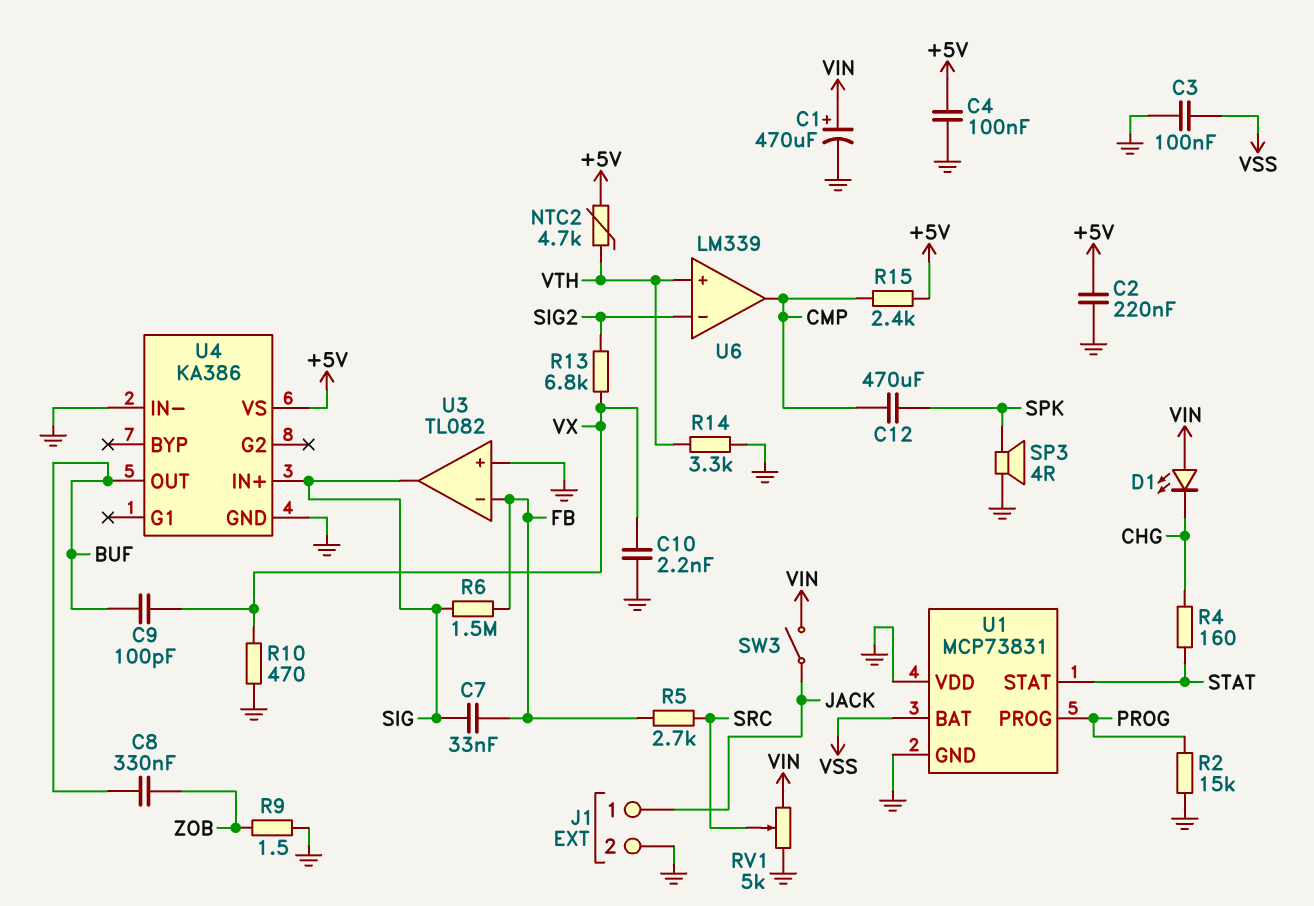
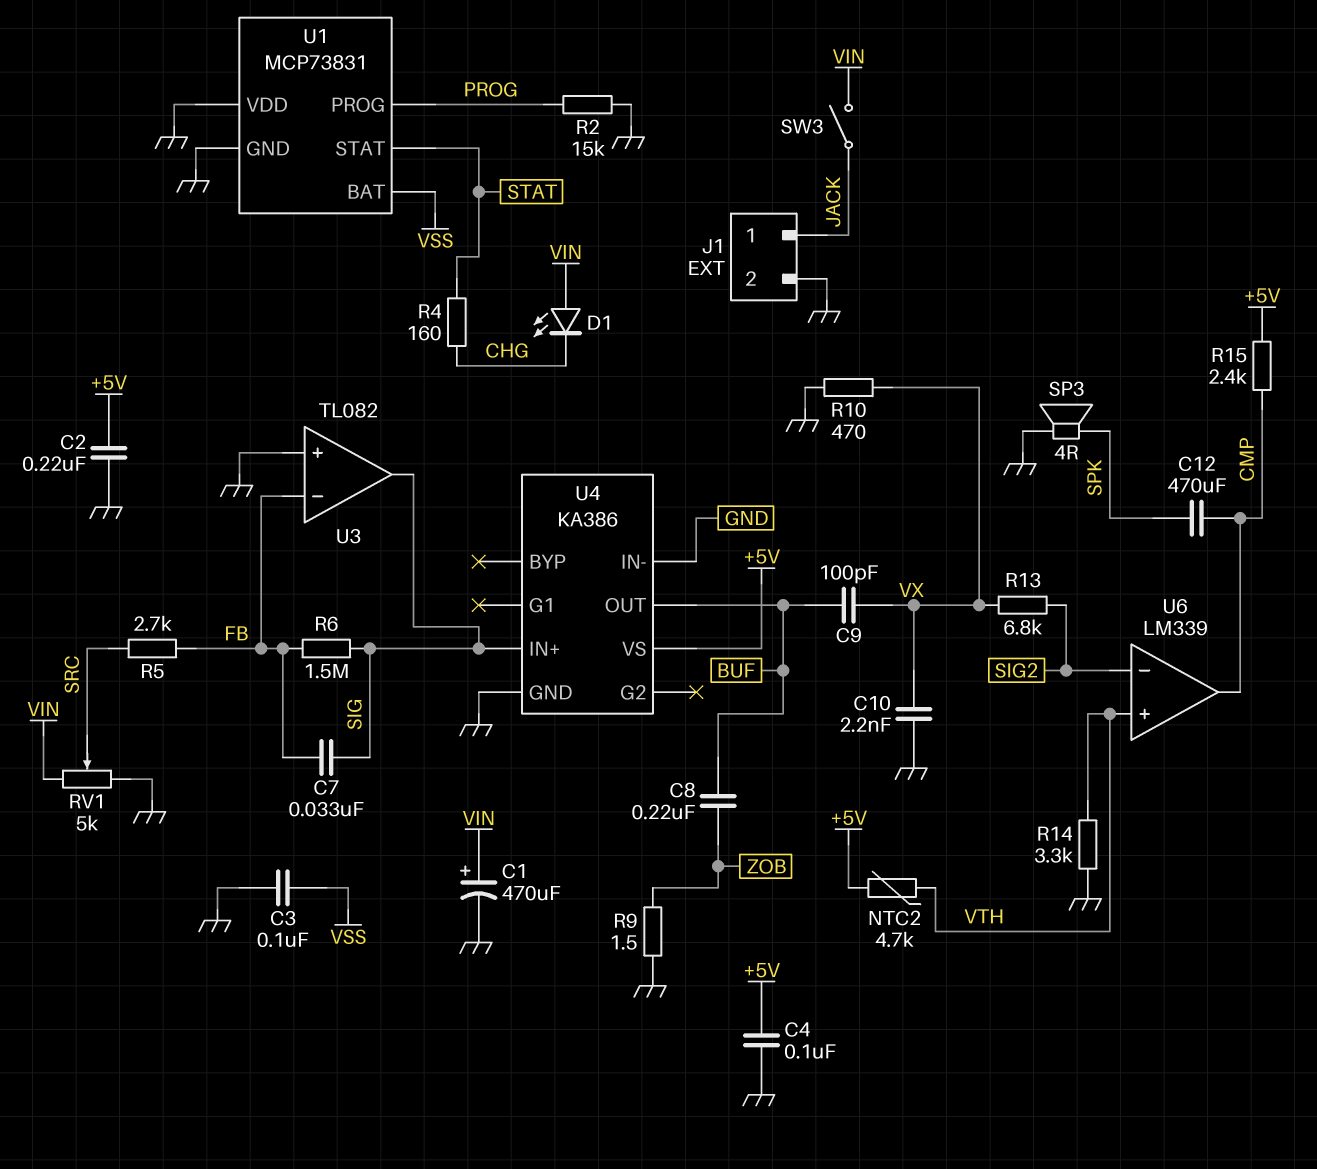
C8: 330nF (BUF, ZOB) -> 220nF (BUF, ZOB)

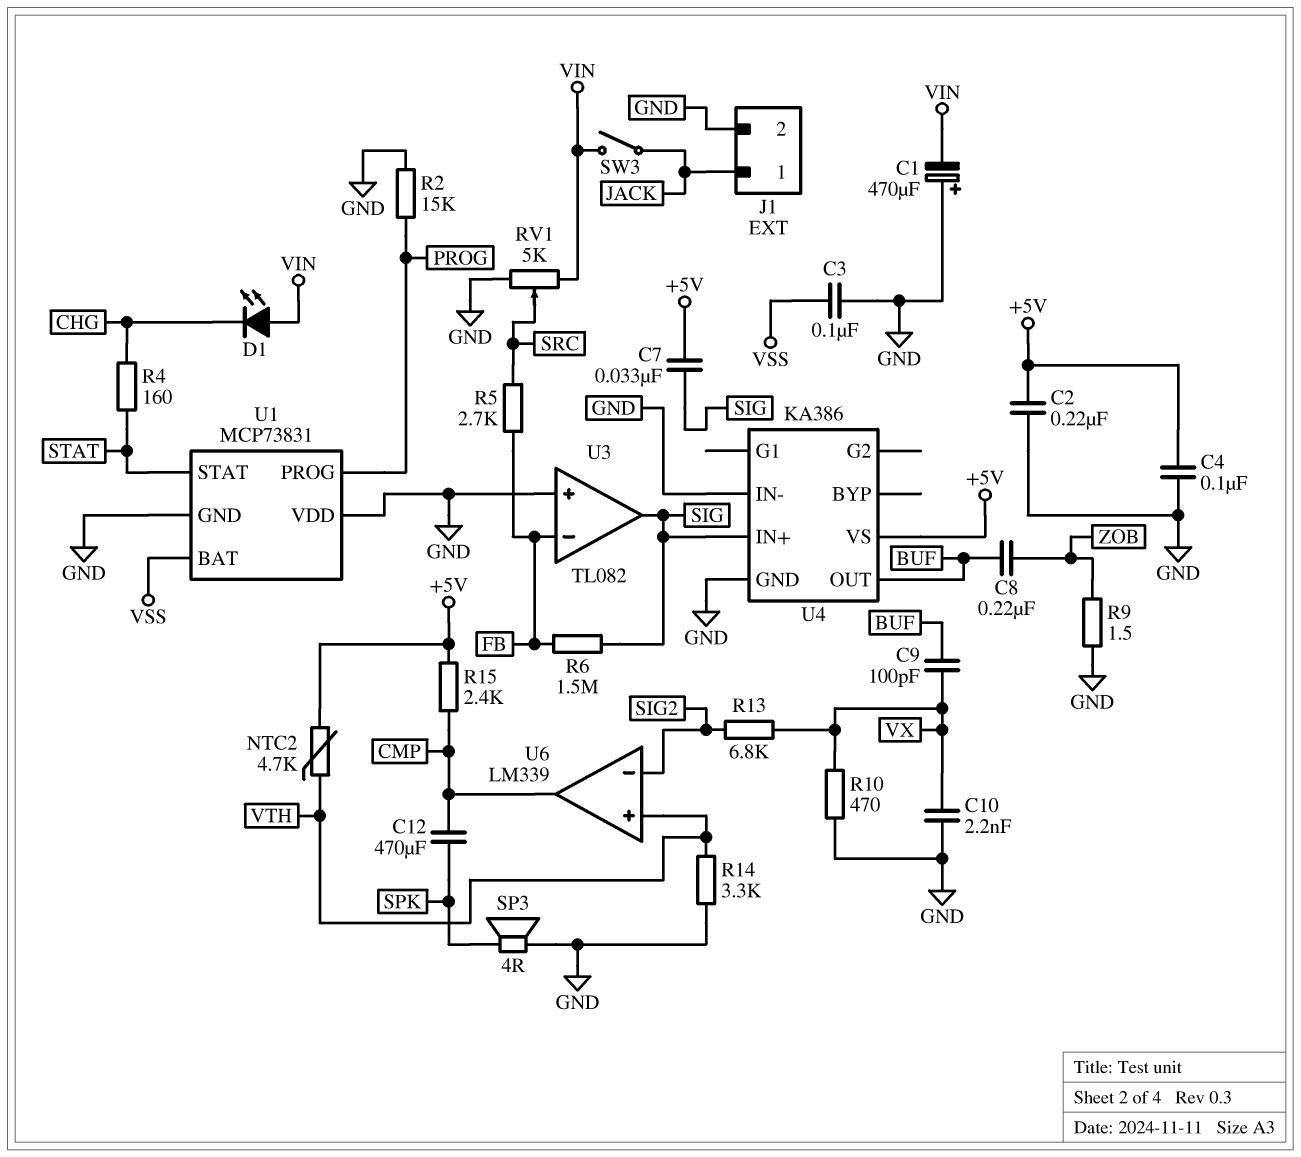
C1: 470uF (plus VIN, minus GND) -> 470uF (plus GND, minus VIN)
C7: 33nF (FB, SIG) -> 33nF (+5V, SIG)

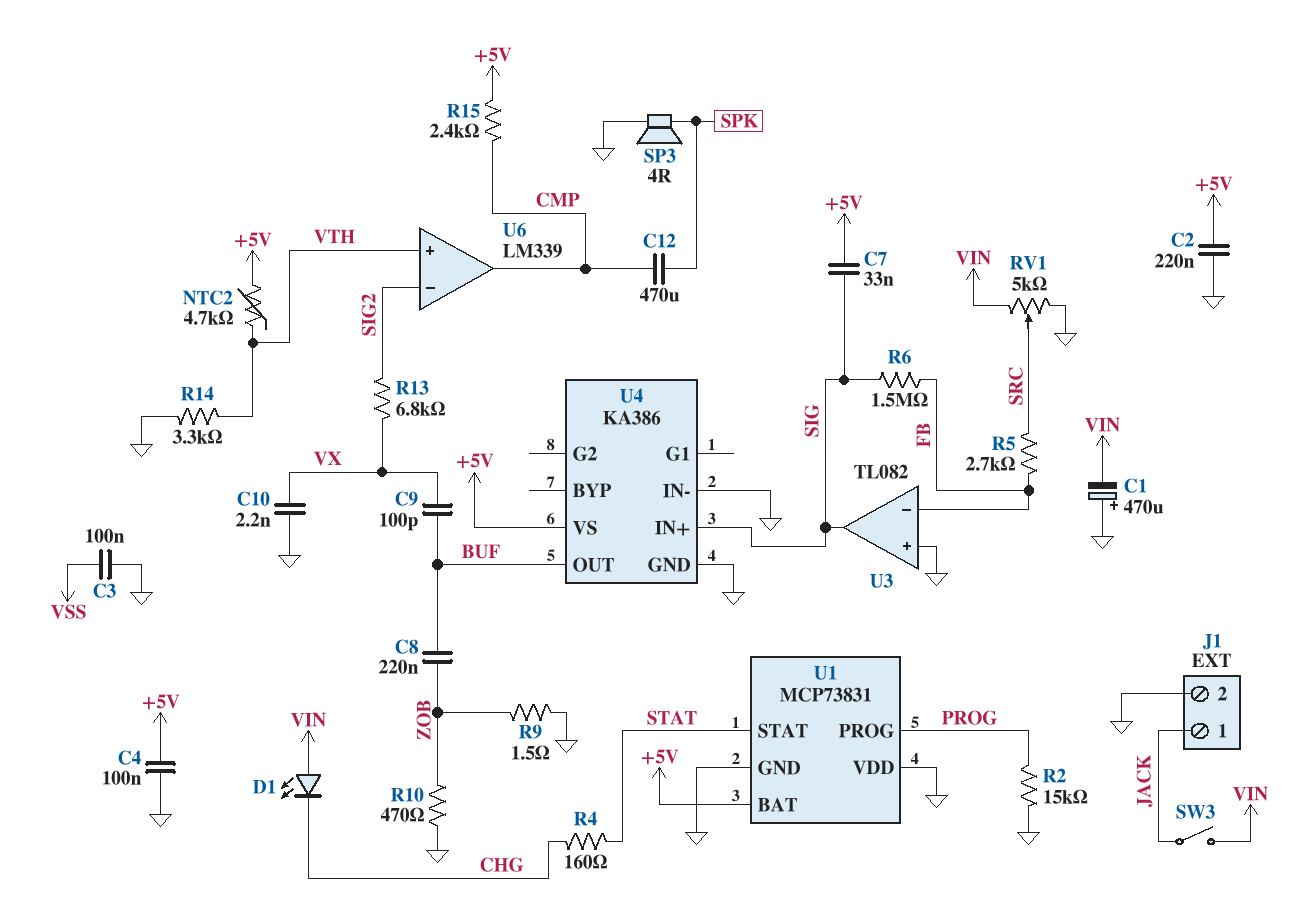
R10: 470 (GND, VX) -> 470 (GND, ZOB)
U1 pin BAT: VSS -> +5V

